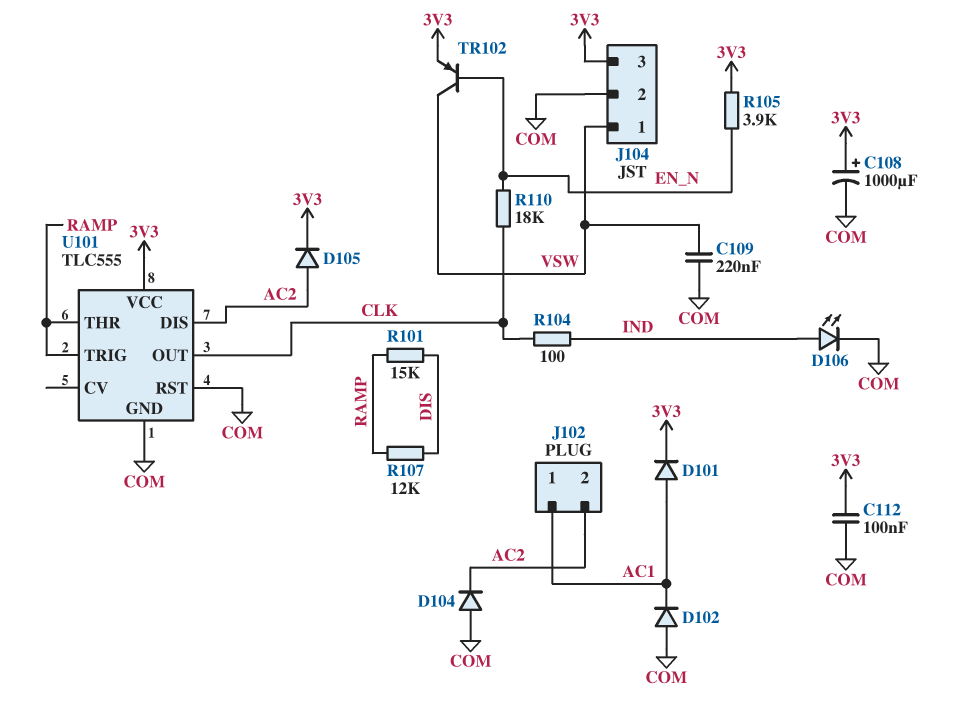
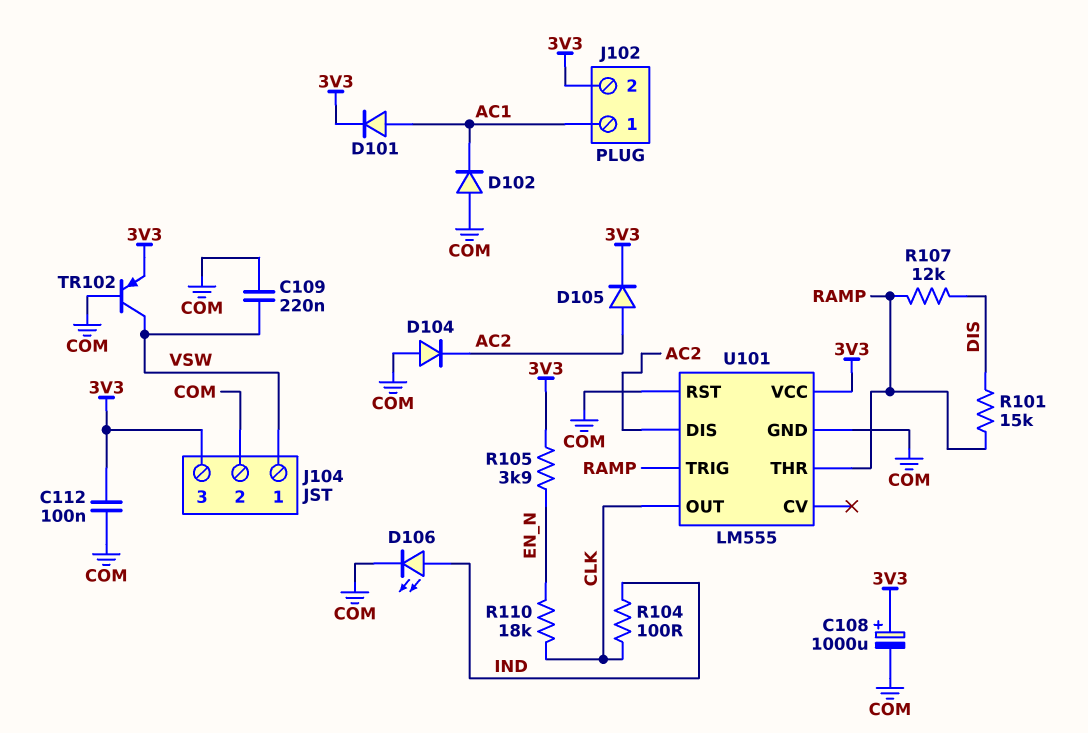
J102 pin 2: AC2 -> 3V3
TR102: PNP (B EN_N, C VSW, E 3V3) -> PNP (B COM, C VSW, E 3V3)
U101: TLC555 -> LM555

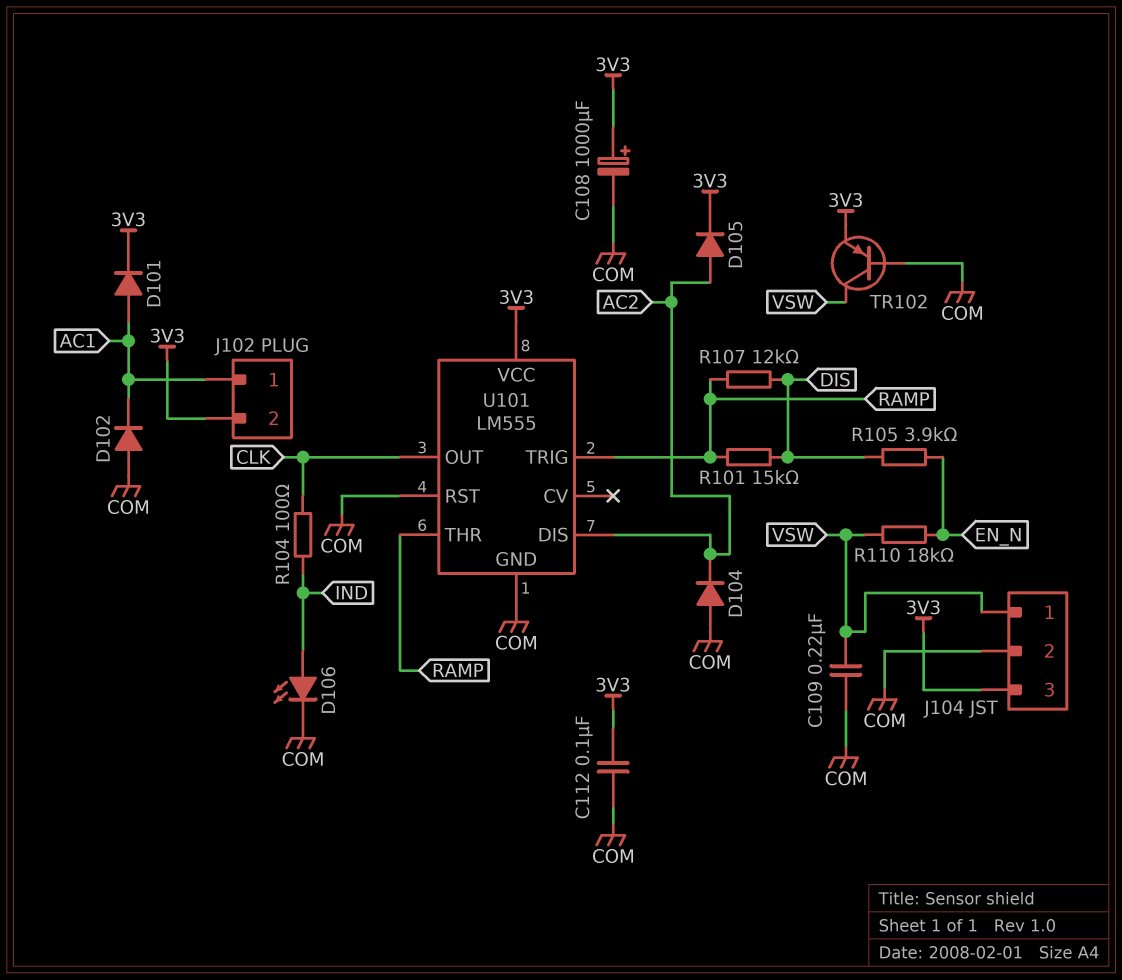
R105: 3.9k (3V3, EN_N) -> 3.9k (DIS, EN_N)
R110: 18k (CLK, EN_N) -> 18k (EN_N, VSW)

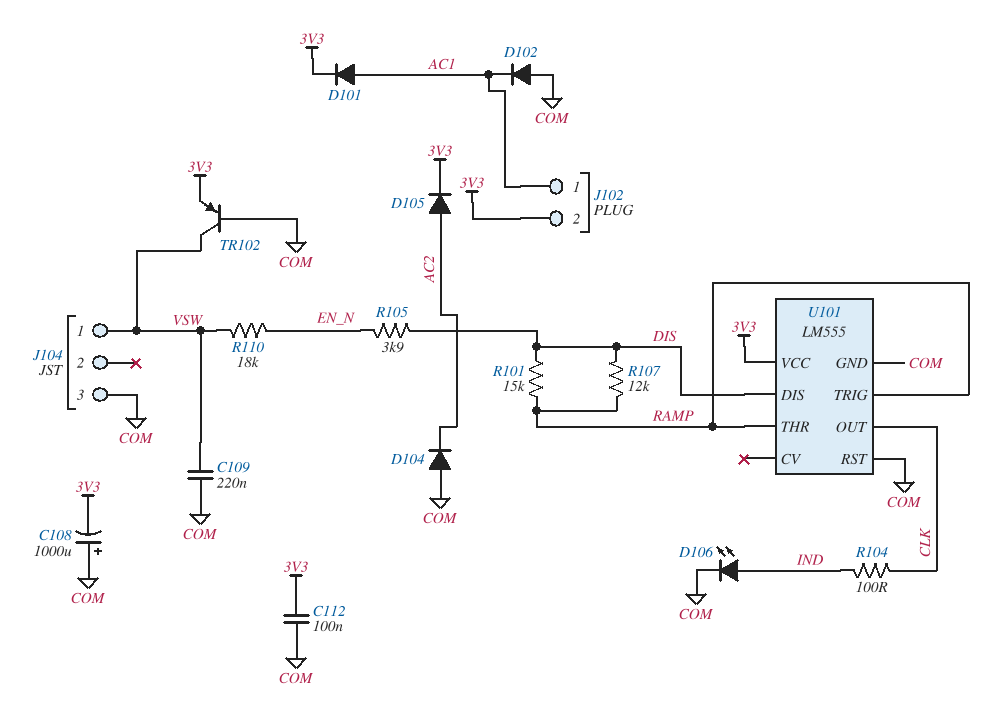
C108: 1000uF (plus 3V3, minus COM) -> 1000uF (plus COM, minus 3V3)
J104 pin 2: COM -> none
J104 pin 3: 3V3 -> COM
U101 pin DIS: AC2 -> DIS

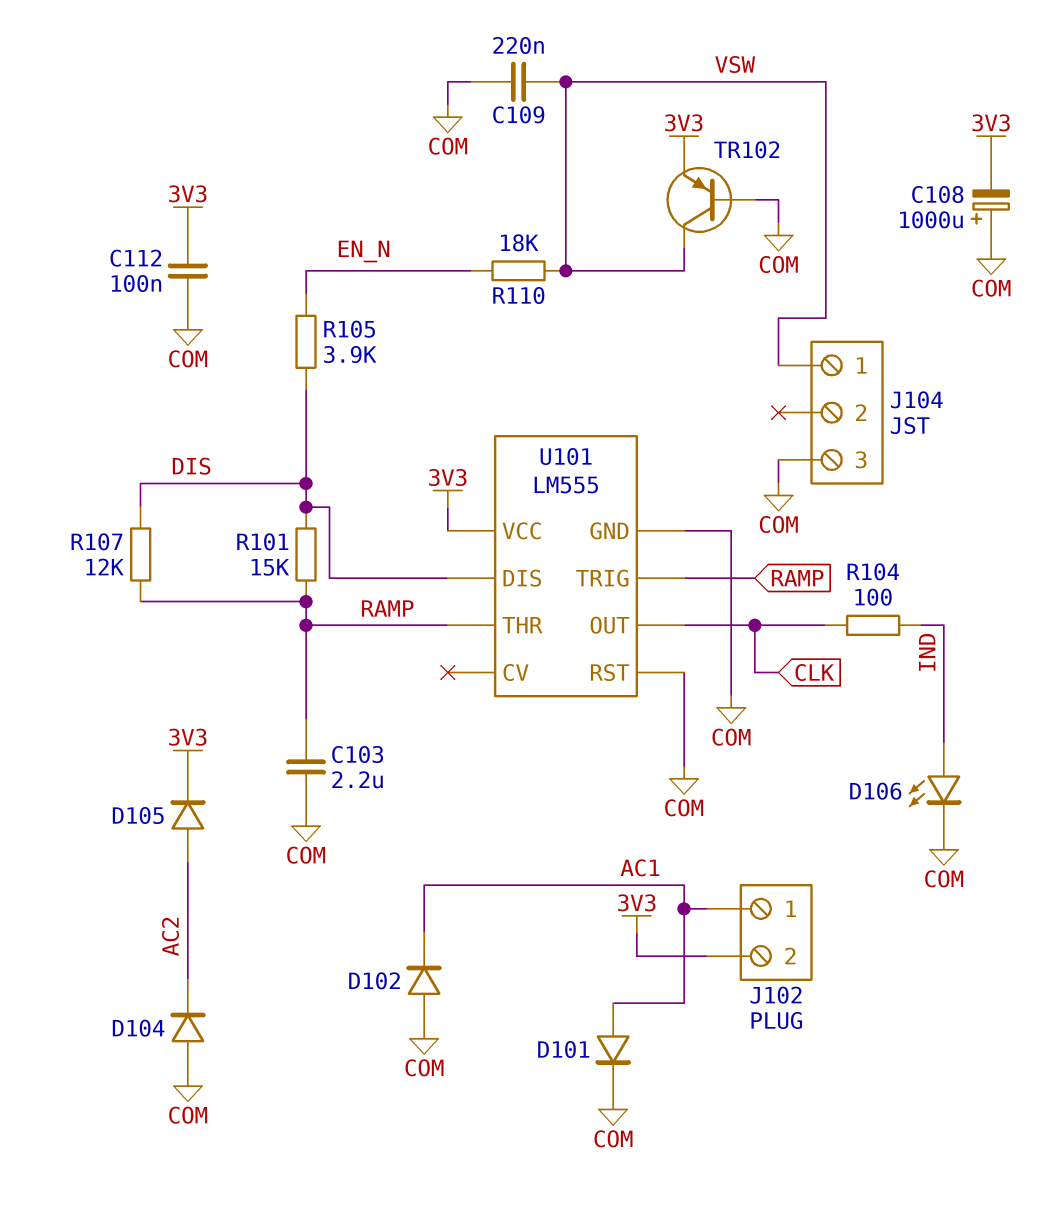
C103: none -> 2.2uF (COM, RAMP)
D101: diode (A AC1, K 3V3) -> diode (A AC1, K COM)

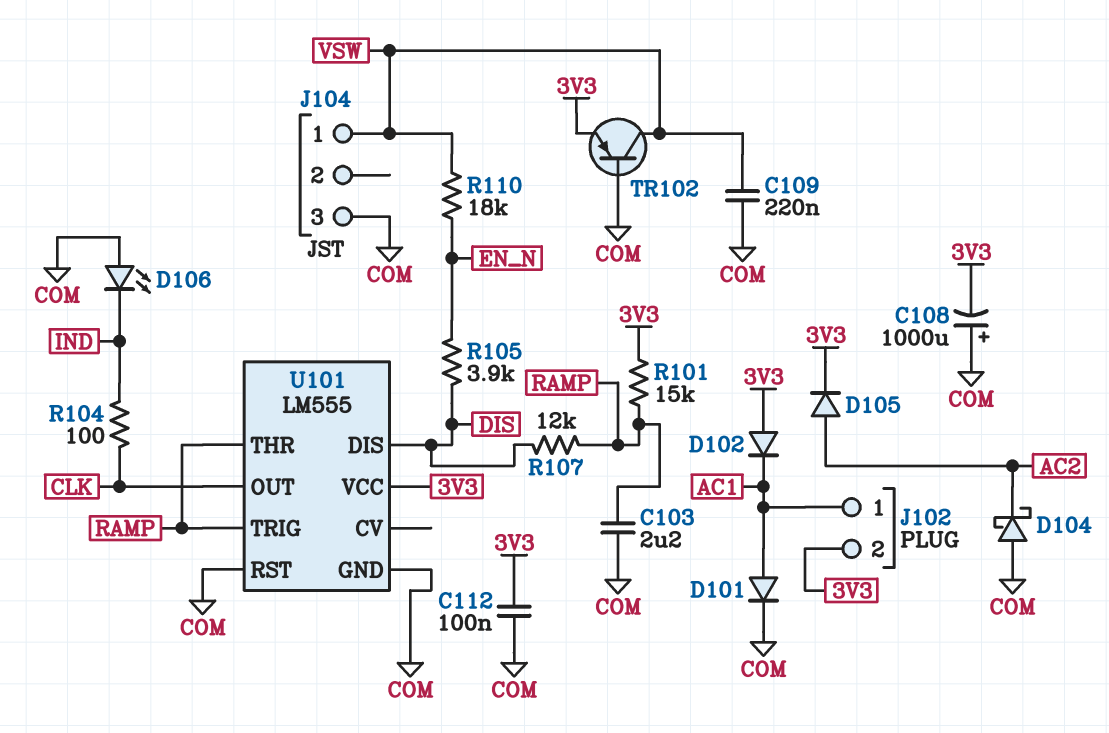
D102: diode (A COM, K AC1) -> diode (A 3V3, K AC1)
D104: diode (A COM, K AC2) -> schottky (A COM, K AC2)
D106: LED (A IND, K COM) -> LED (A COM, K IND)
R101: 15k (DIS, RAMP) -> 15k (3V3, RAMP)

